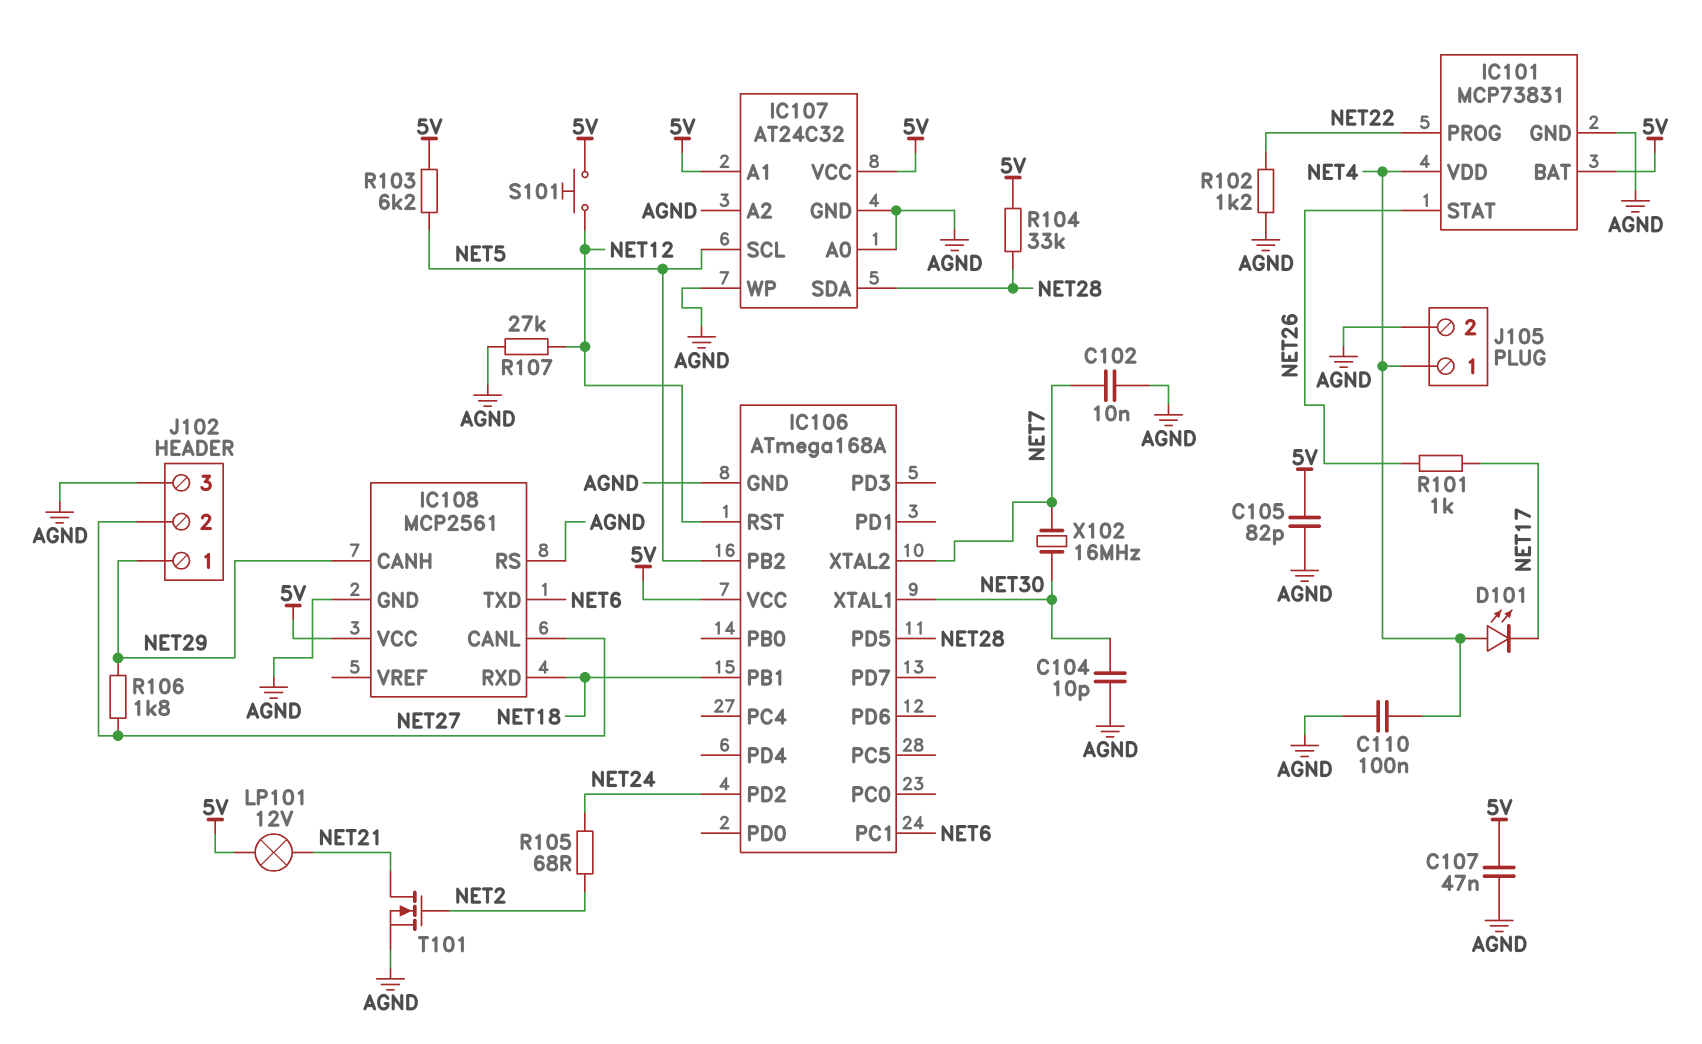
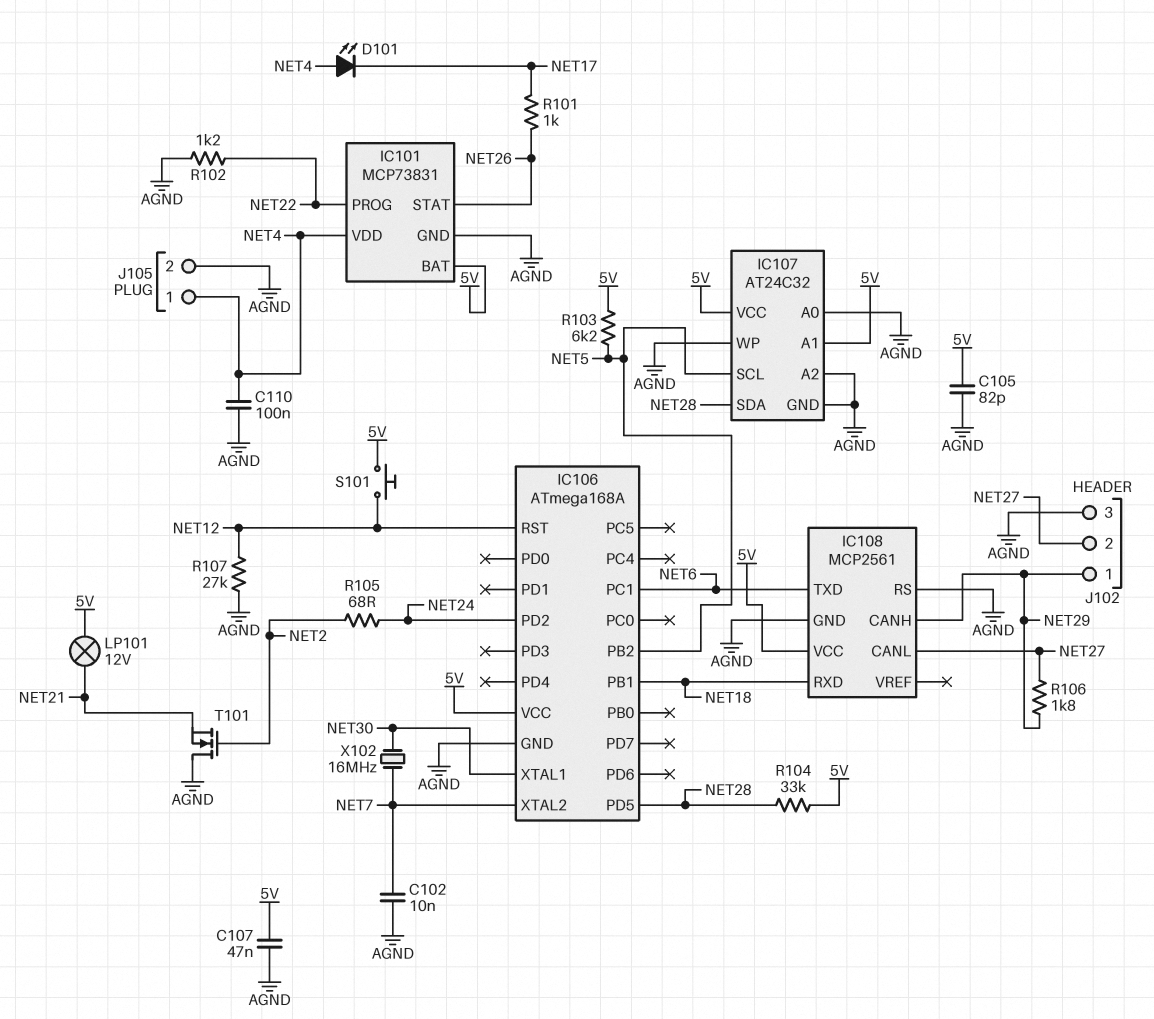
C104: 10pF (AGND, NET30) -> none
T101: NMOS (G NET2, D NET21, S AGND) -> NMOS (G NET2, D AGND, S NET21)

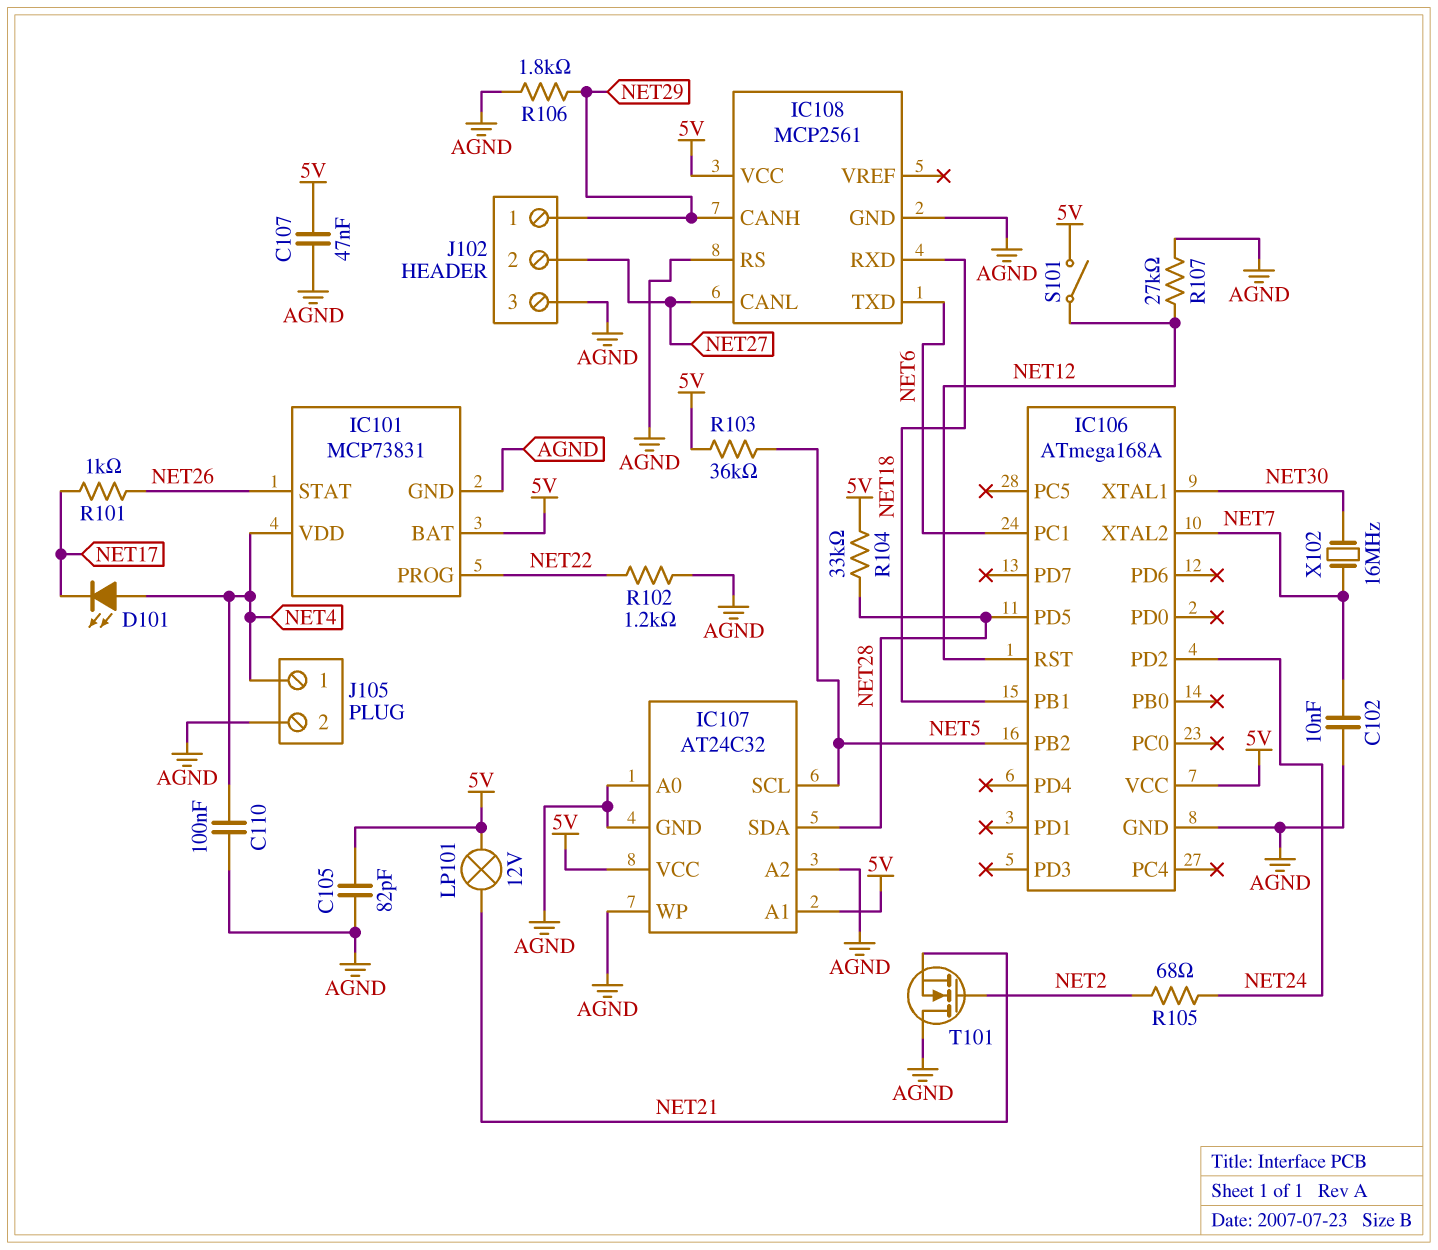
R103: 6.2k (5V, NET5) -> 36k (5V, NET5)
R106: 1.8k (NET27, NET29) -> 1.8k (AGND, NET29)
S101: button (5V, NET12) -> switch (5V, NET12)

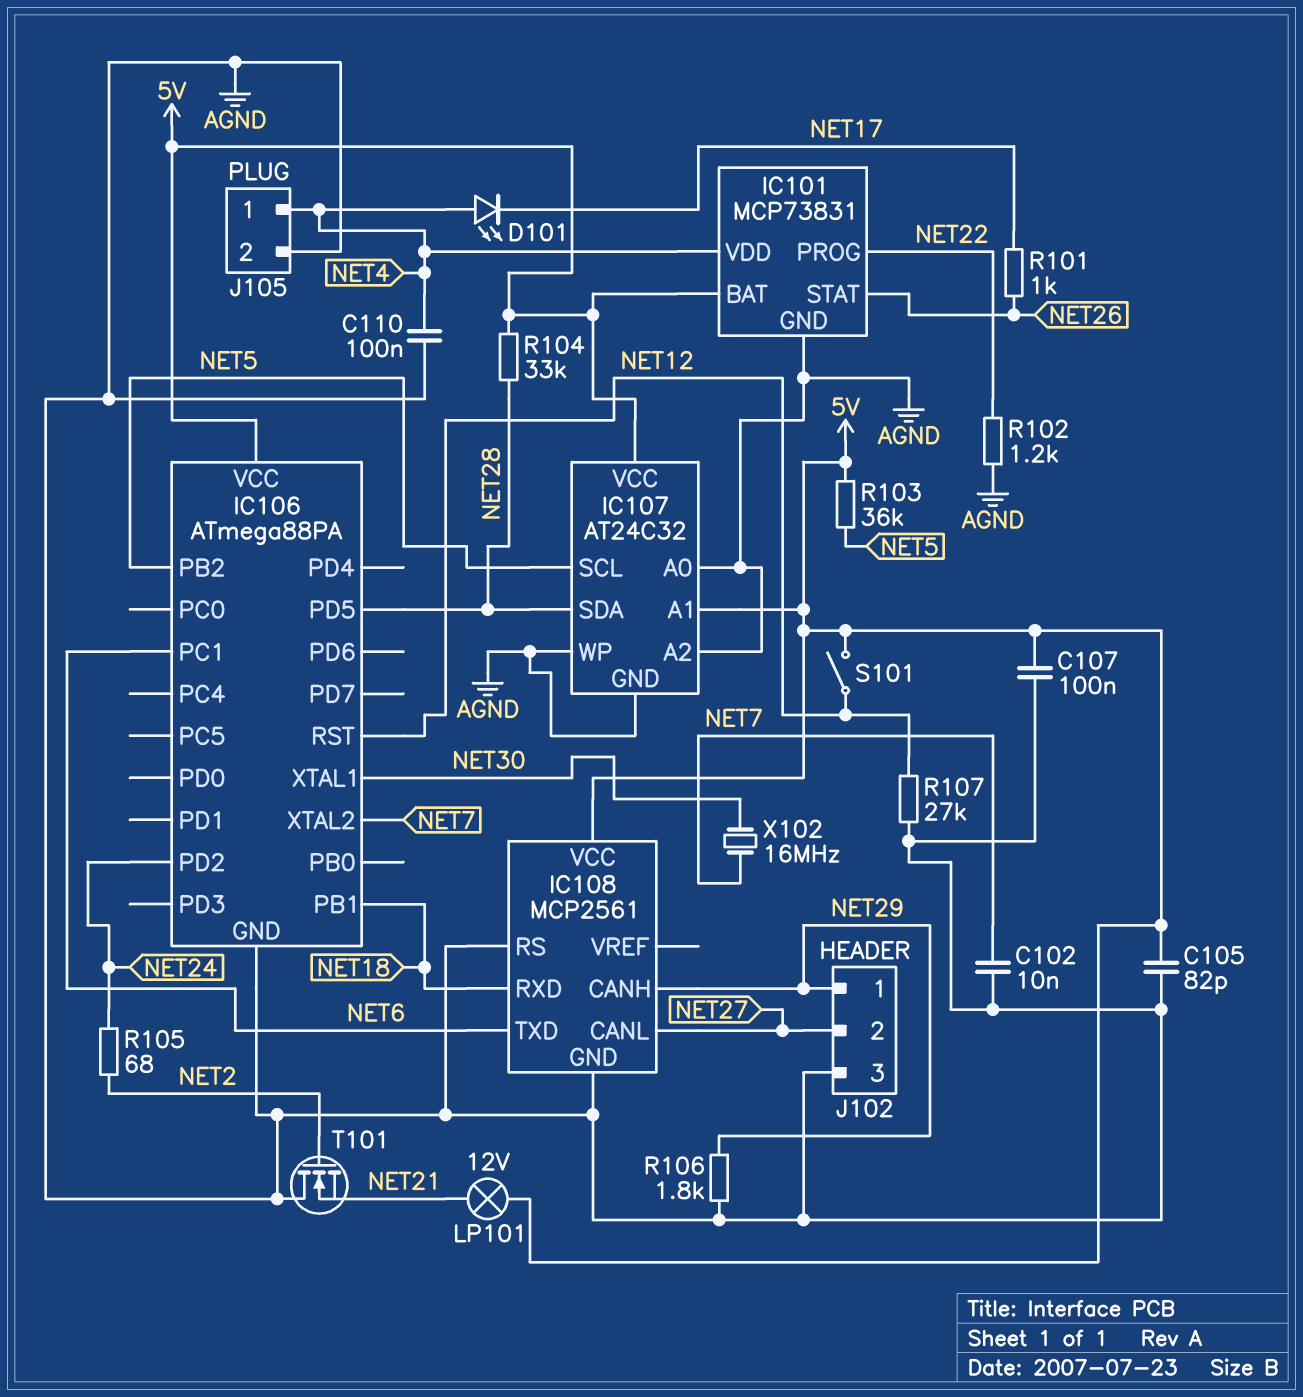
C107: 47nF (5V, AGND) -> 100nF (5V, AGND)
IC106: ATmega168A -> ATmega88PA

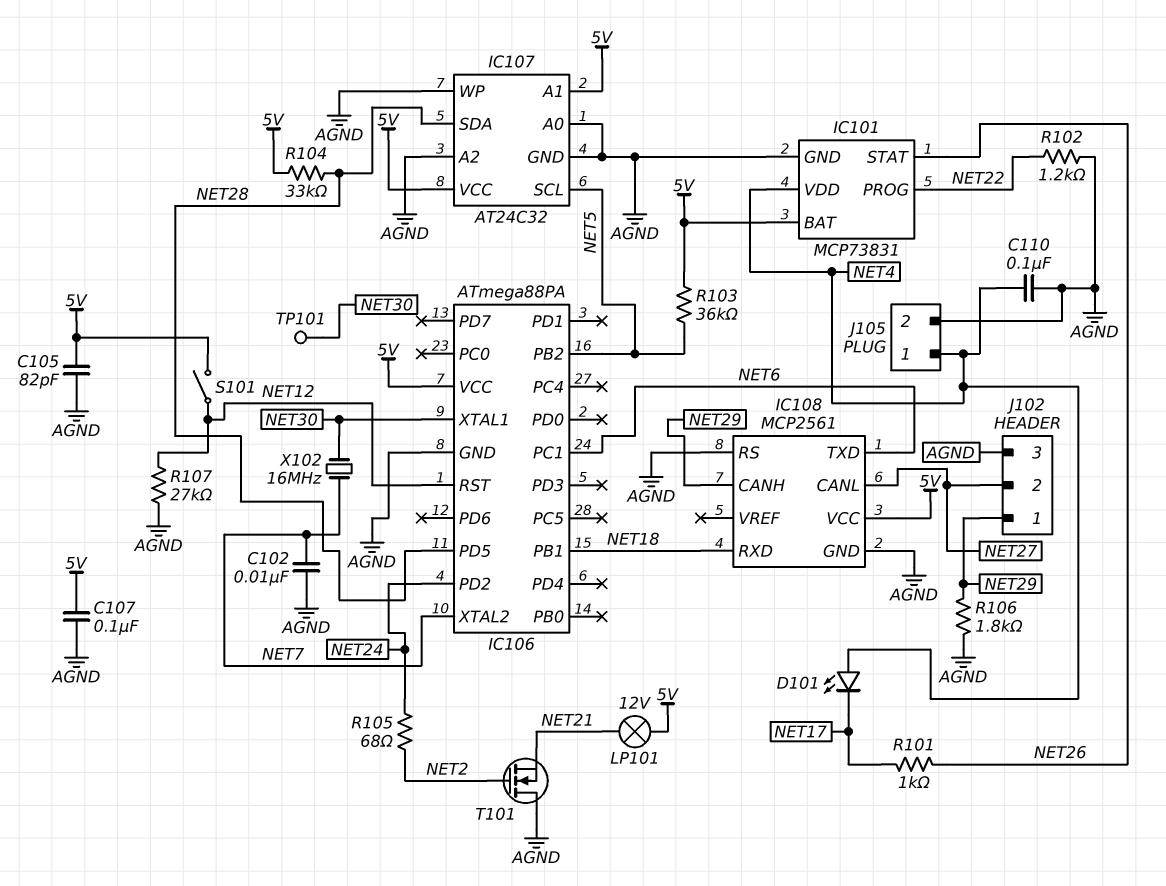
TP101: none -> test point (NET30)

